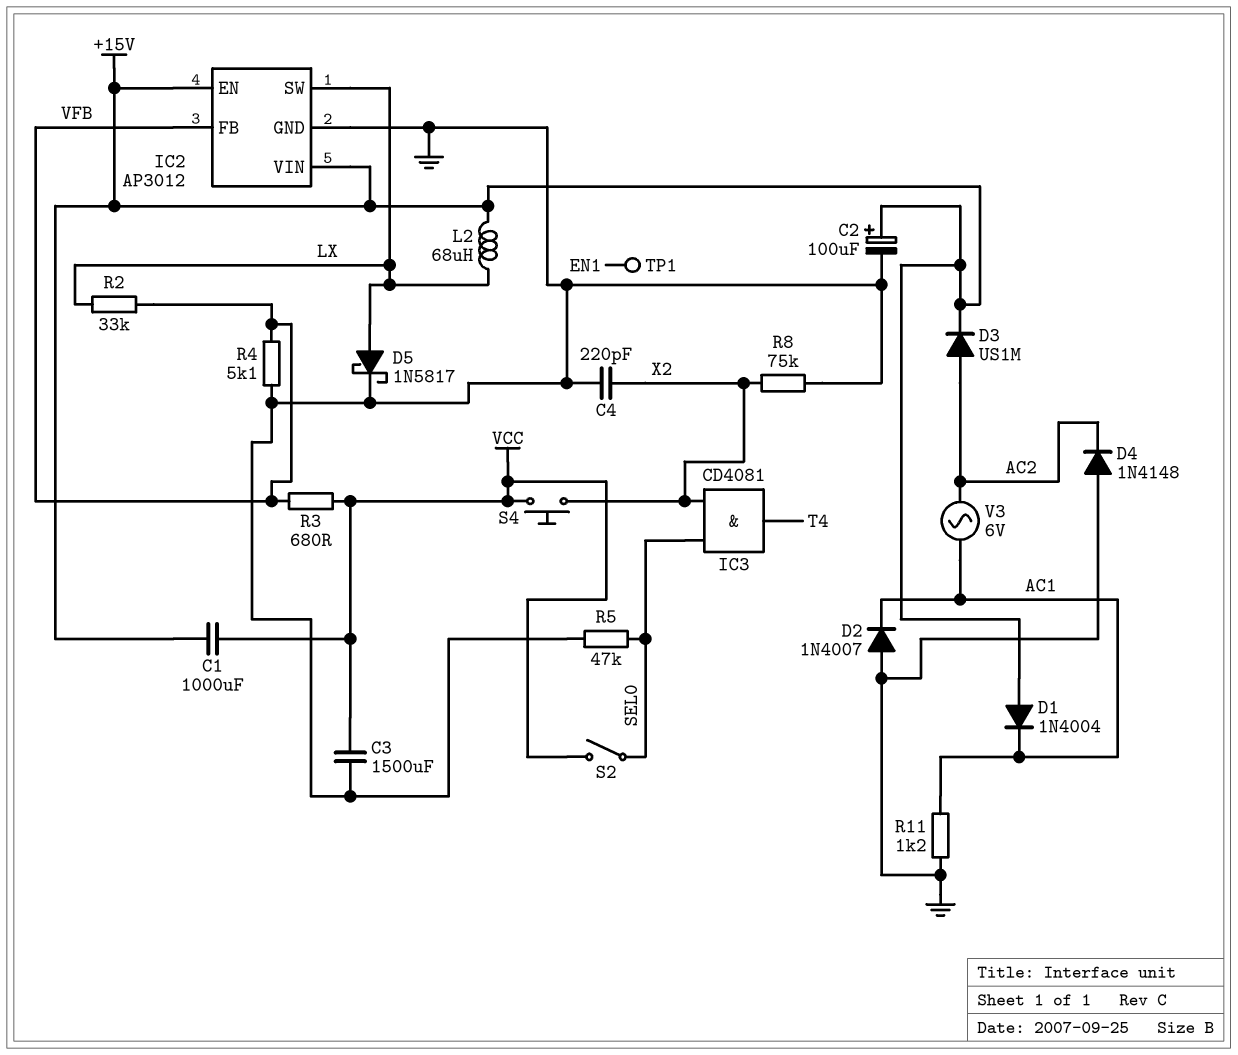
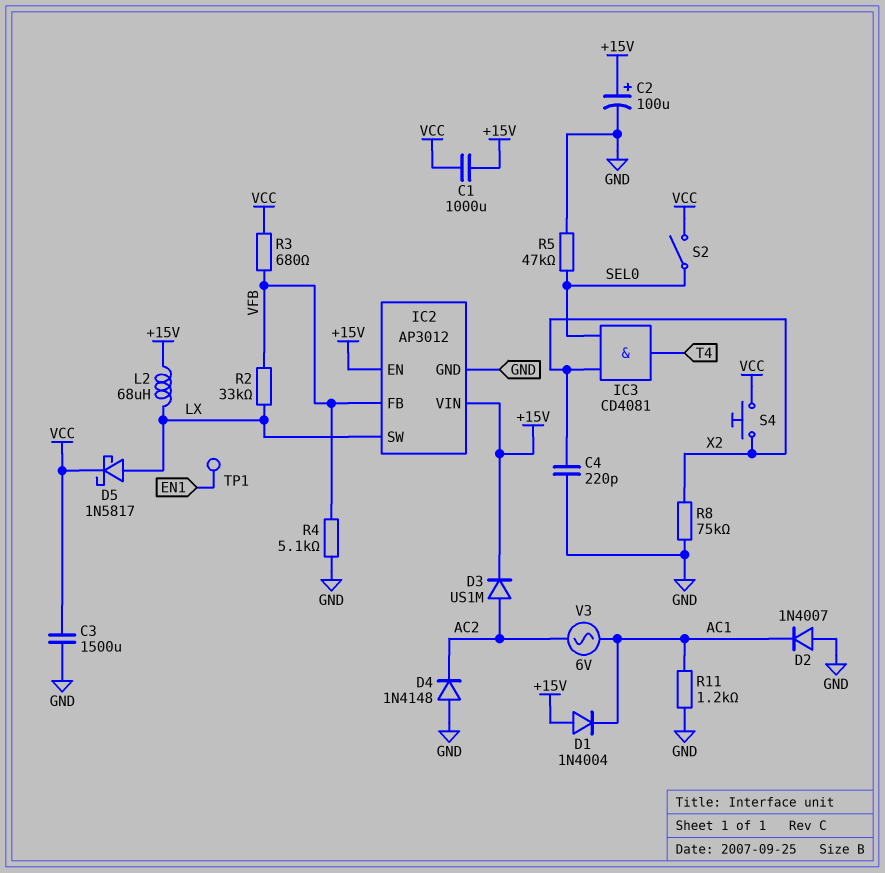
D5: schottky 1N5817 (A LX, K GND) -> schottky 1N5817 (A LX, K VCC)

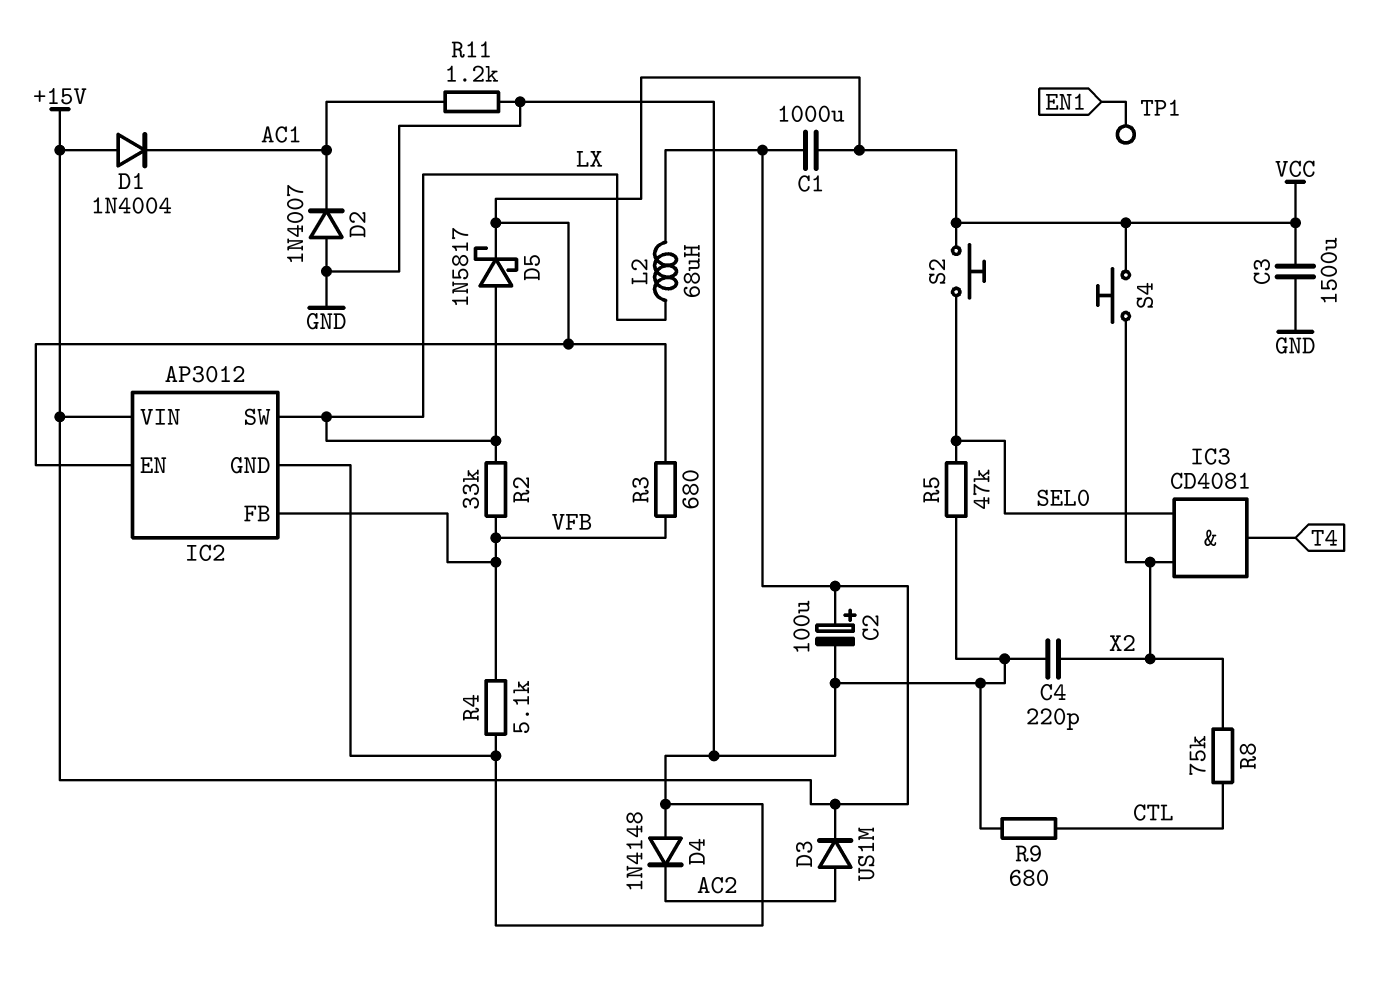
IC2 pin EN: +15V -> VCC
R8: 75k (GND, X2) -> 75k (CTL, X2)
R9: none -> 680 (CTL, GND)
S2: switch (SEL0, VCC) -> button (SEL0, VCC)
V3: AC 6V (AC1, AC2) -> none

